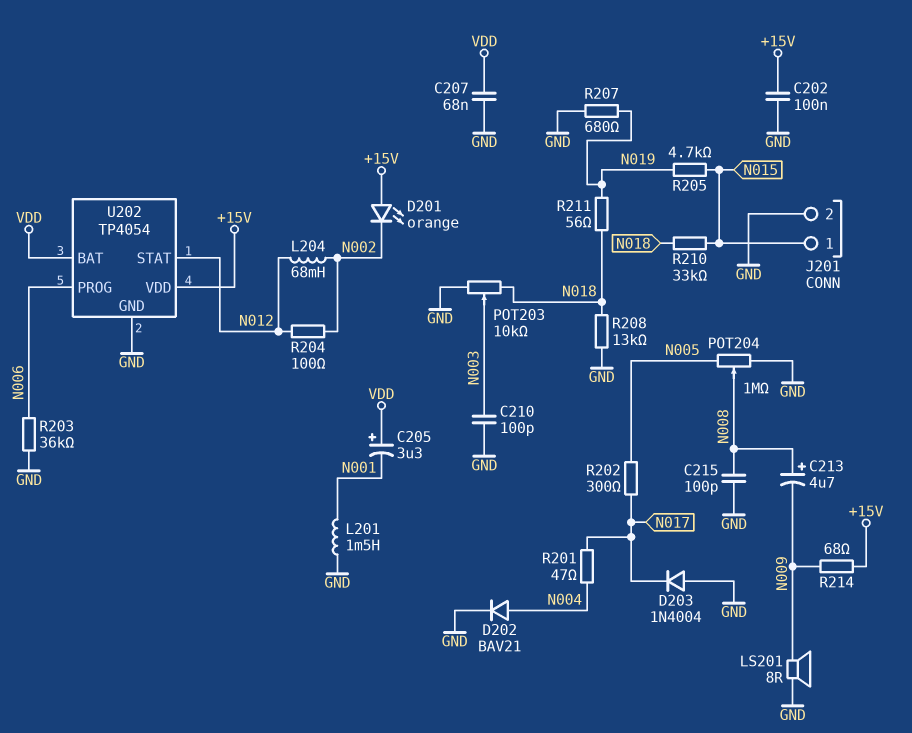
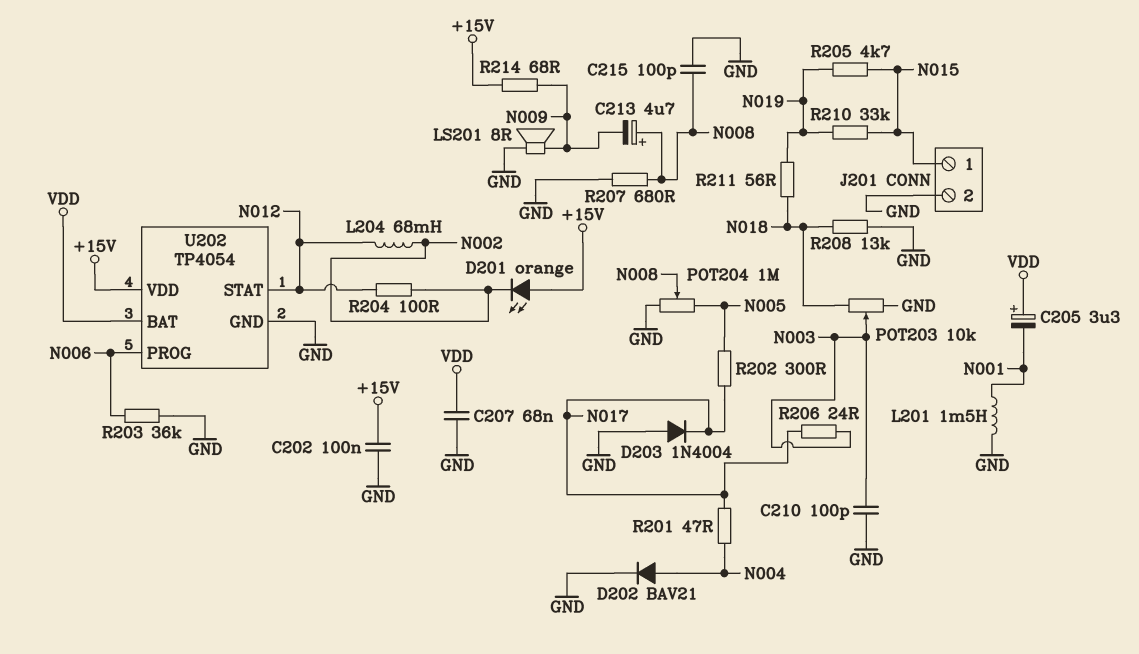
R206: none -> 24 (N003, N017)
R207: 680 (GND, N019) -> 680 (GND, N008)
R210: 33k (N015, N018) -> 33k (N015, N019)

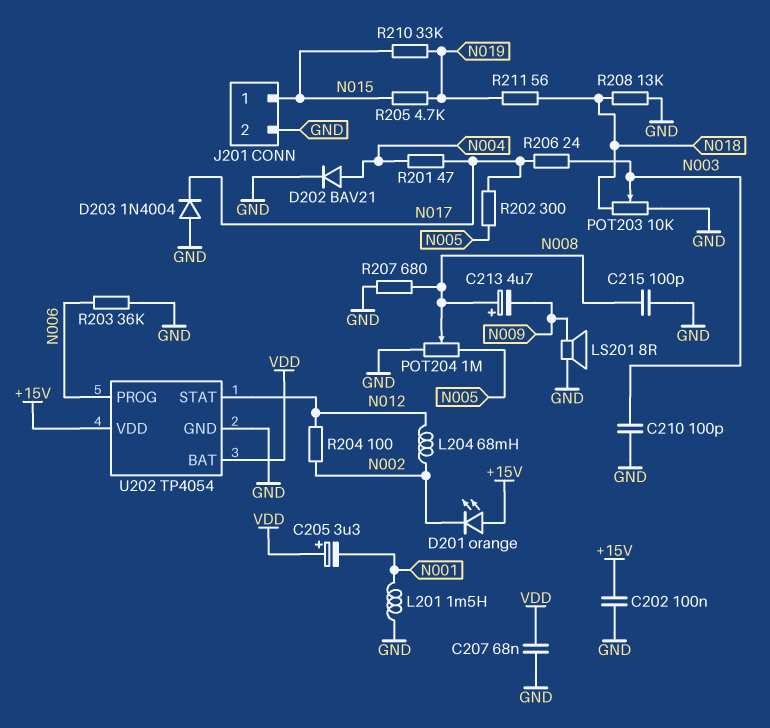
R214: 68 (+15V, N009) -> none

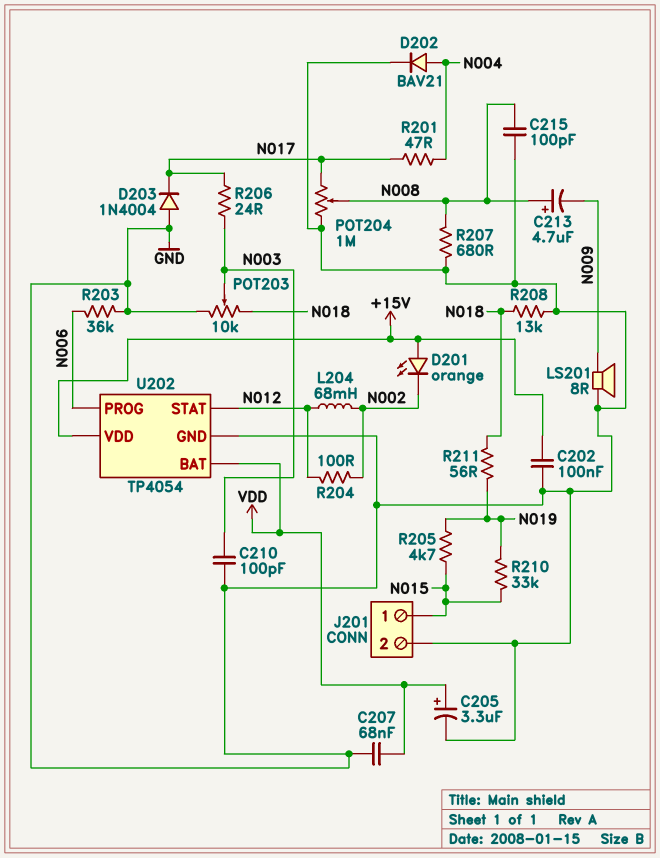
C205: 3.3uF (plus VDD, minus N001) -> 3.3uF (plus VDD, minus GND)
L201: 1.5mH (GND, N001) -> none
POT204: 1M (GND, N005, wiper N008) -> 1M (GND, N017, wiper N008)
R202: 300 (N005, N017) -> none

